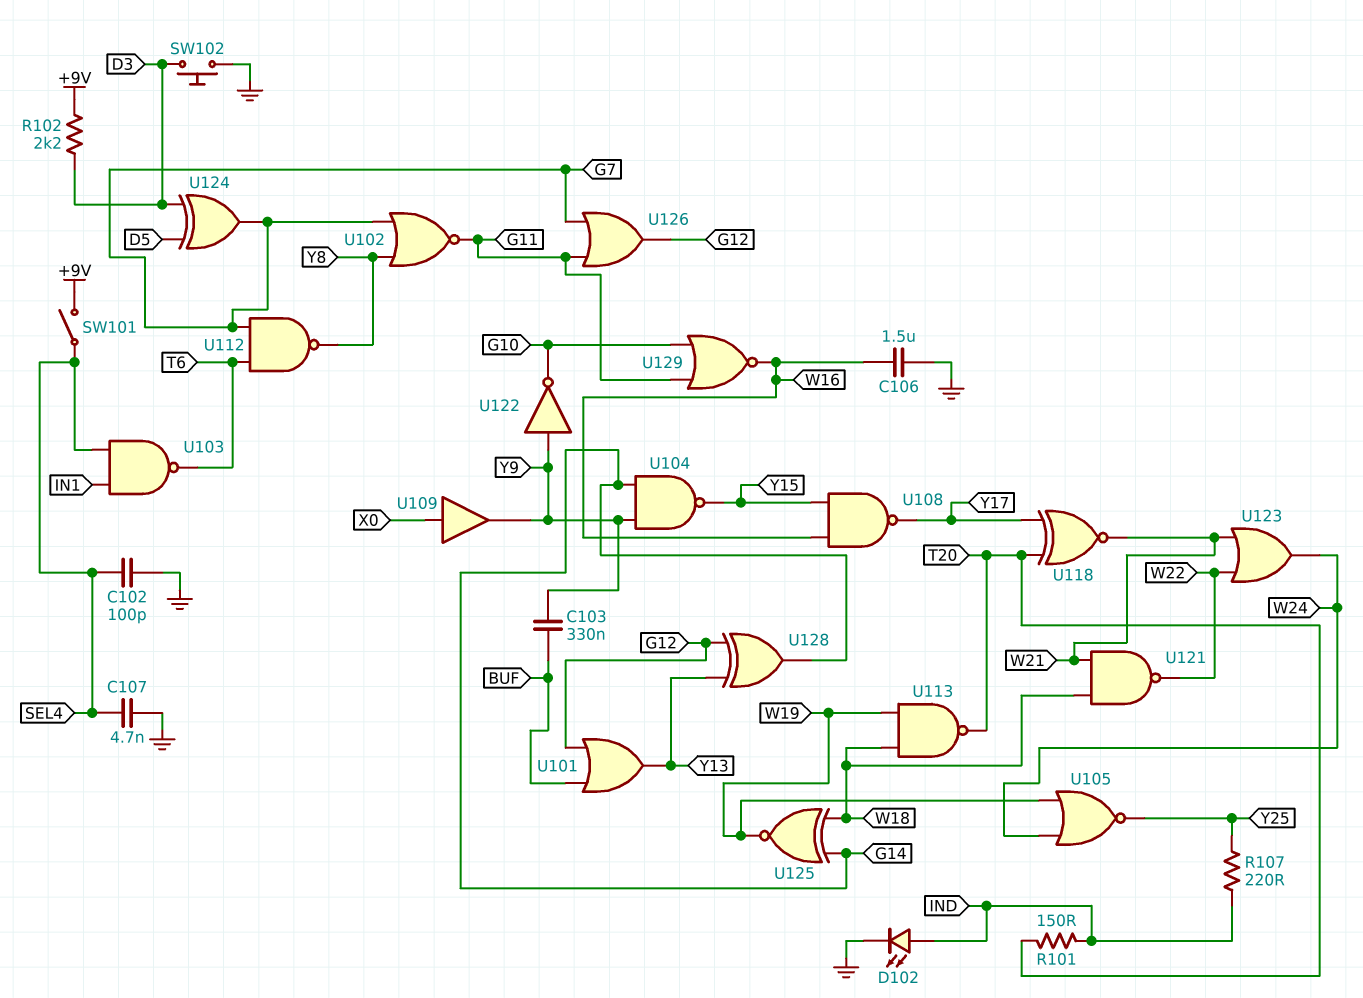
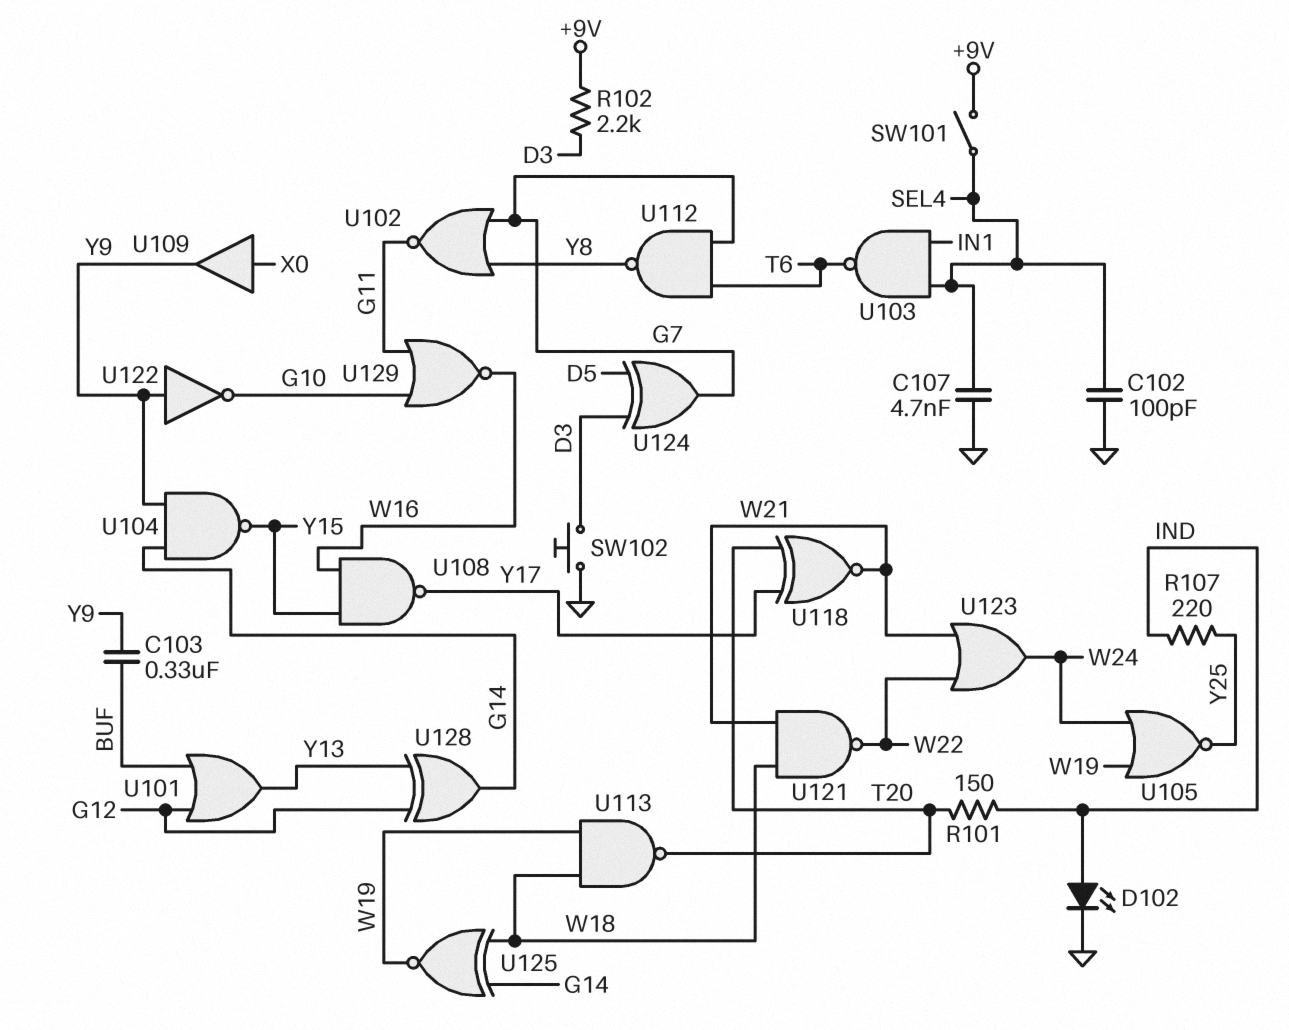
C106: 1.5uF (GND, W16) -> none
U126: OR (in G7, in G11, out G12) -> none

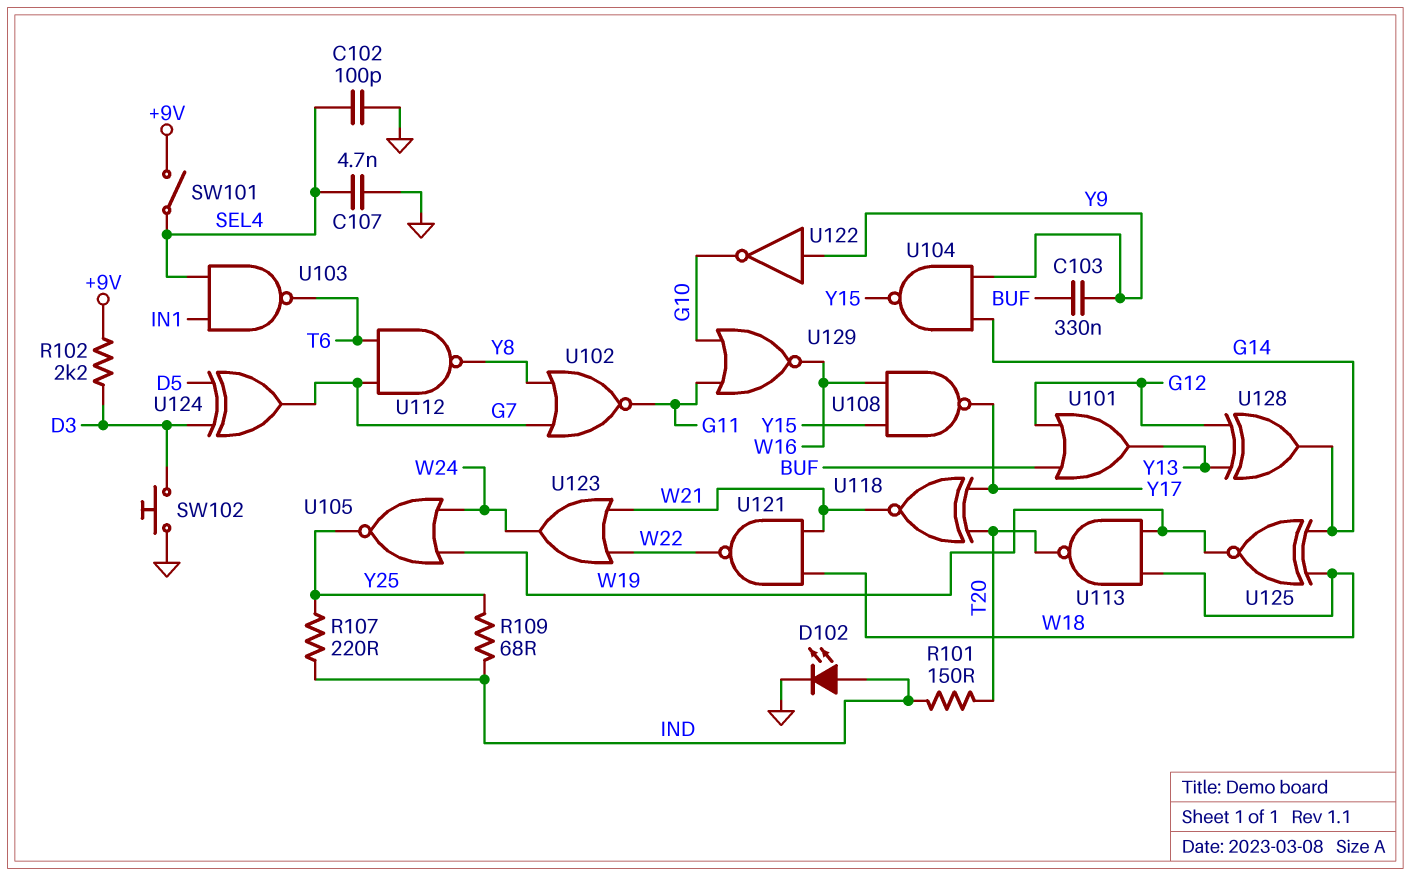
R109: none -> 68 (IND, Y25)
U109: buffer (in X0, out Y9) -> none

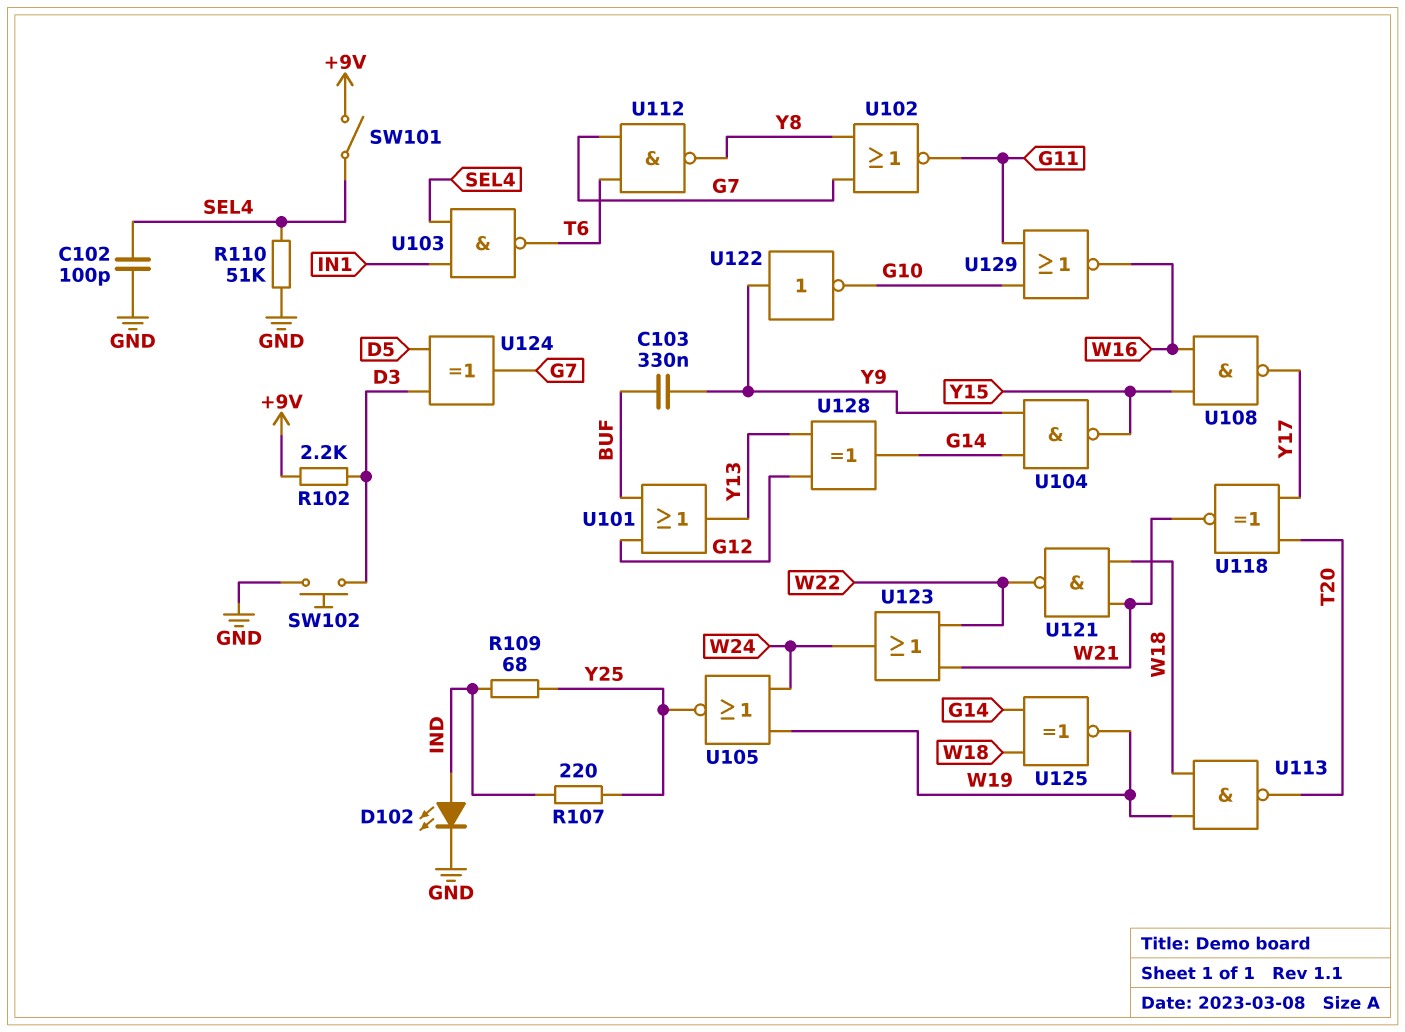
C107: 4.7nF (GND, SEL4) -> none
R101: 150 (IND, T20) -> none
R110: none -> 51k (GND, SEL4)

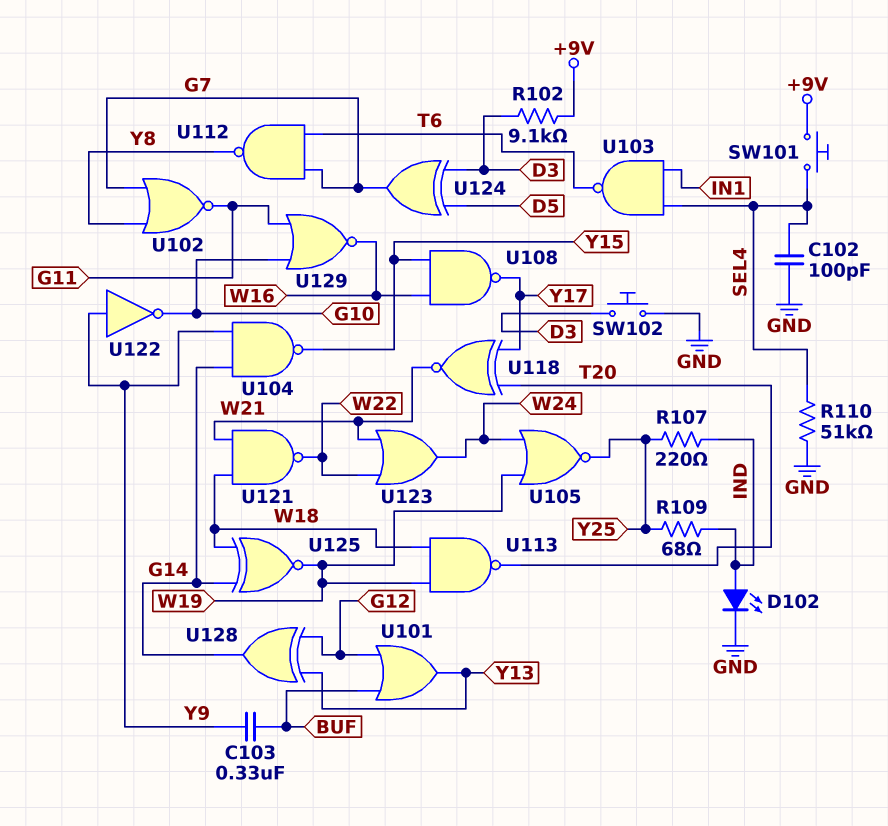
R102: 2.2k (+9V, D3) -> 9.1k (+9V, D3)
SW101: switch (+9V, SEL4) -> button (+9V, SEL4)

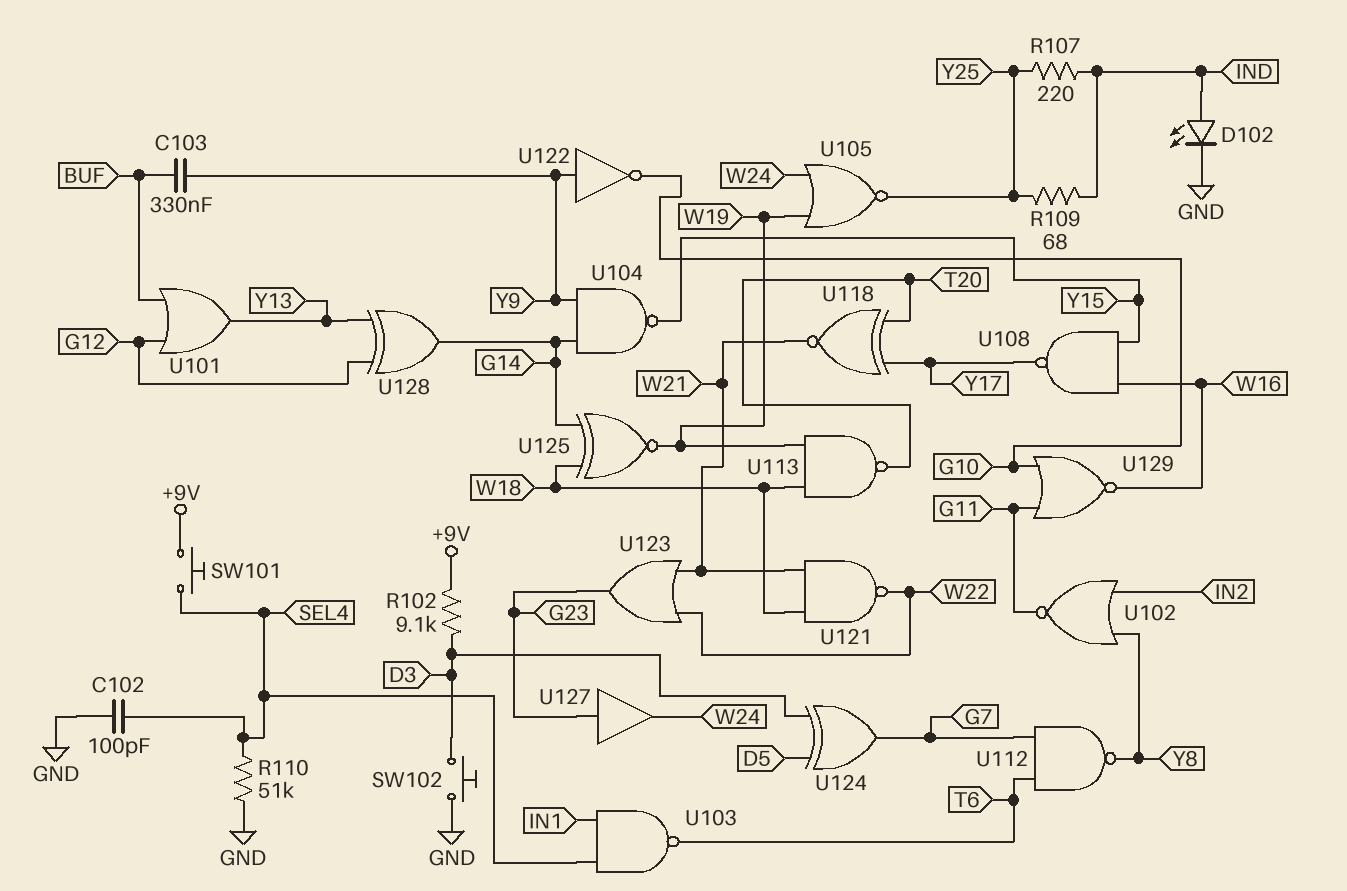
U102: NOR (in G7, in Y8, out G11) -> NOR (in IN2, in Y8, out G11)
U123: OR (in W21, in W22, out W24) -> OR (in W21, in W22, out G23)
U127: none -> buffer (in G23, out W24)

